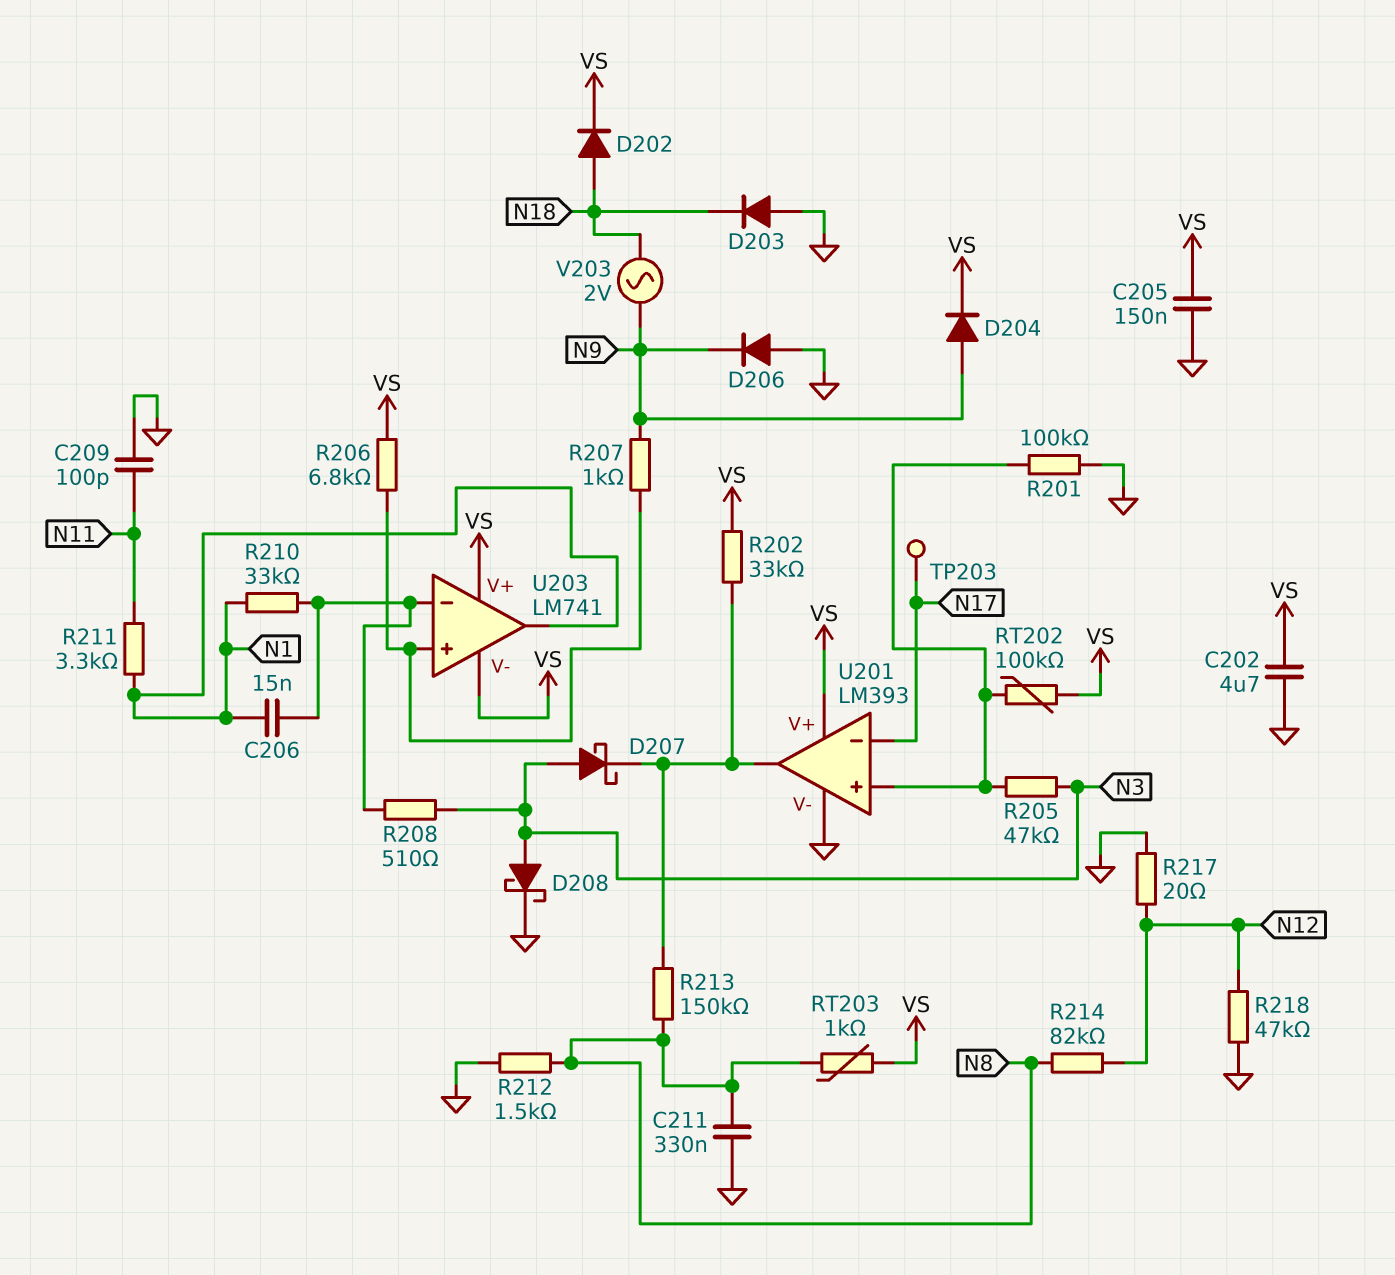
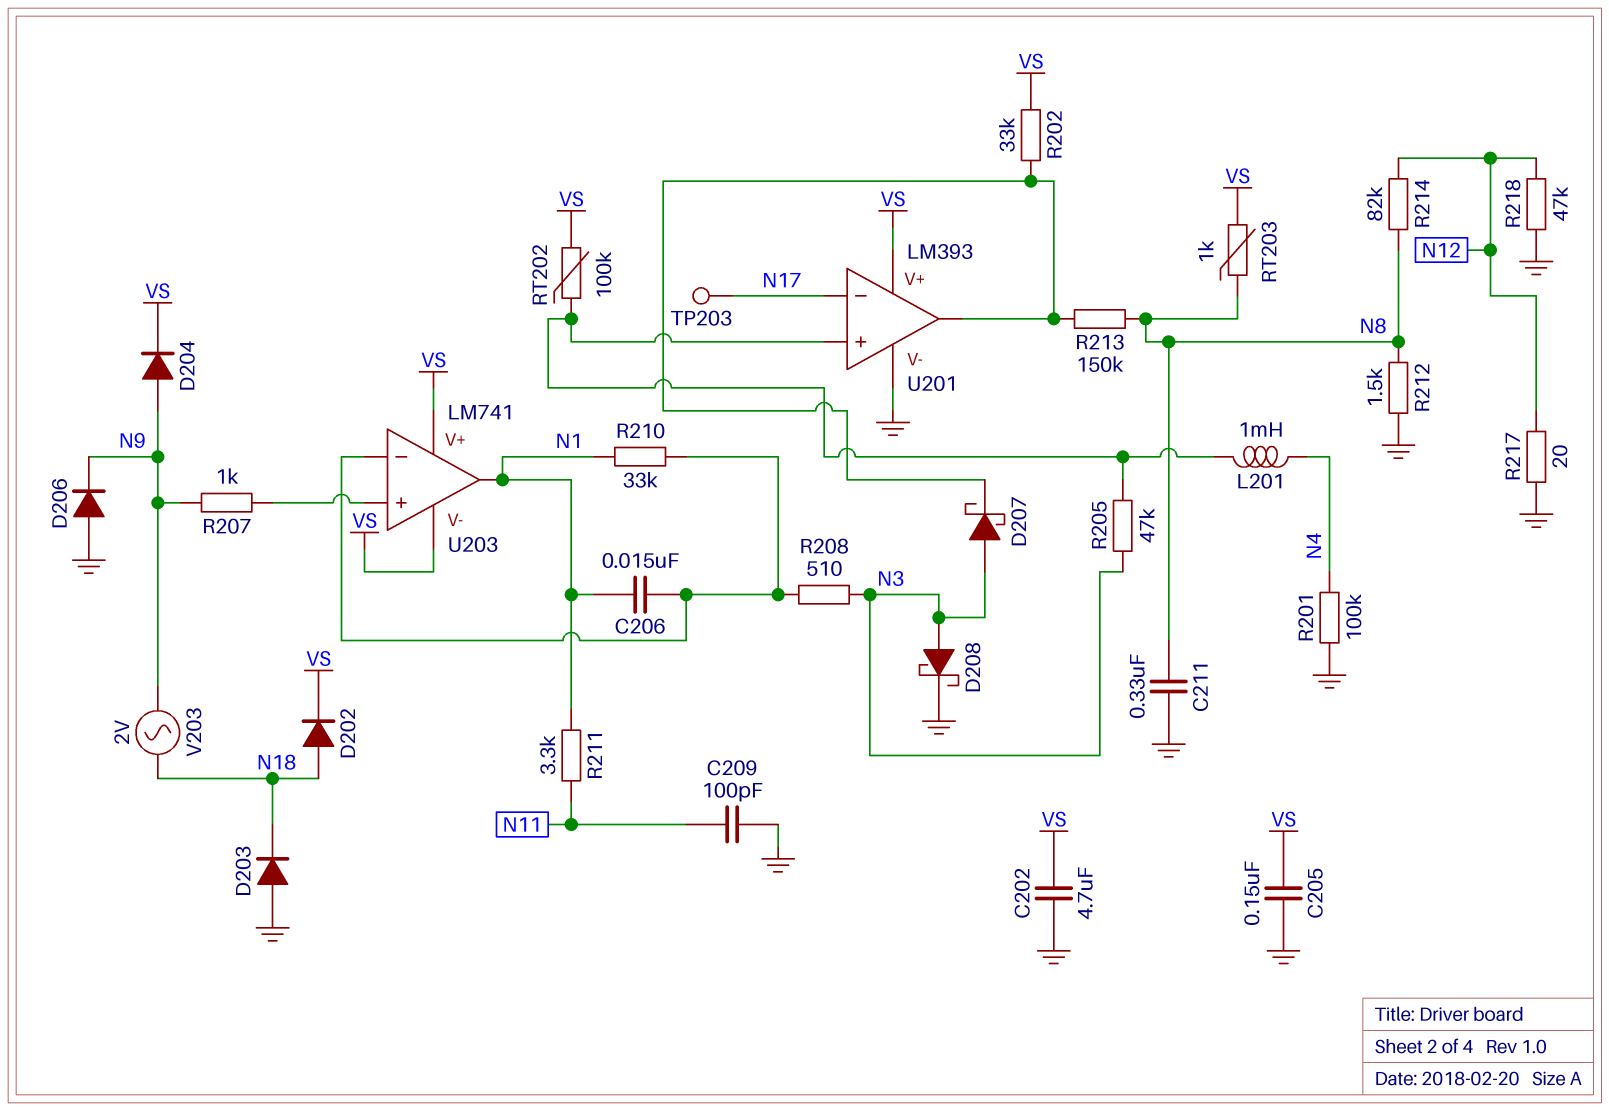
L201: none -> 1mH (N4, U201/in+)
R201: 100k (GND, U201/in+) -> 100k (GND, N4)
R206: 6.8k (U203/in+, VS) -> none

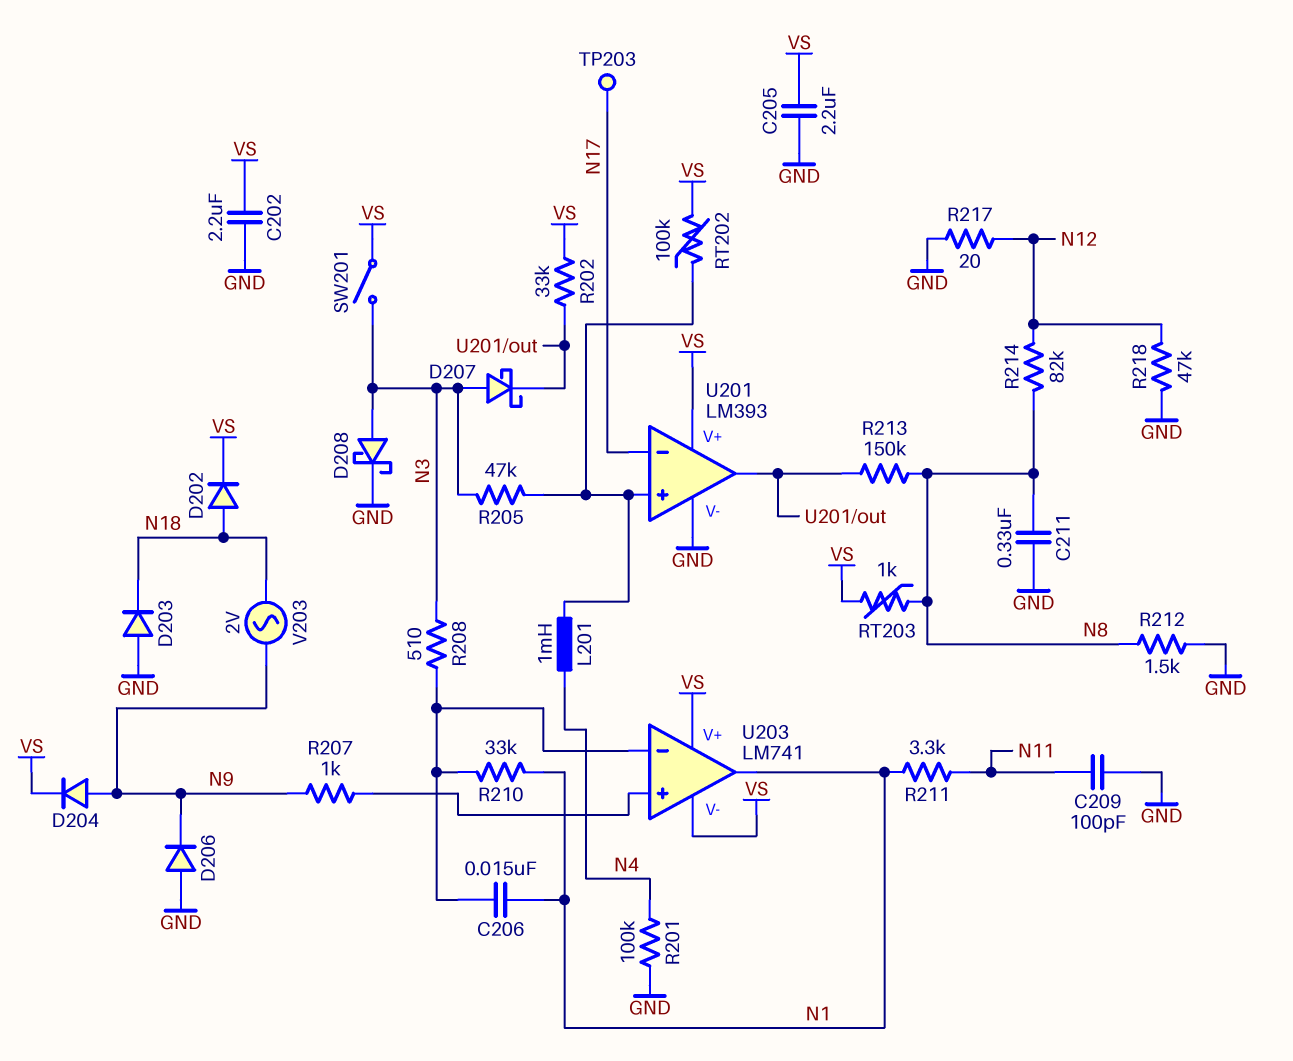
C202: 4.7uF (GND, VS) -> 2.2uF (GND, VS)
C205: 150nF (GND, VS) -> 2.2uF (GND, VS)
SW201: none -> switch (N3, VS)

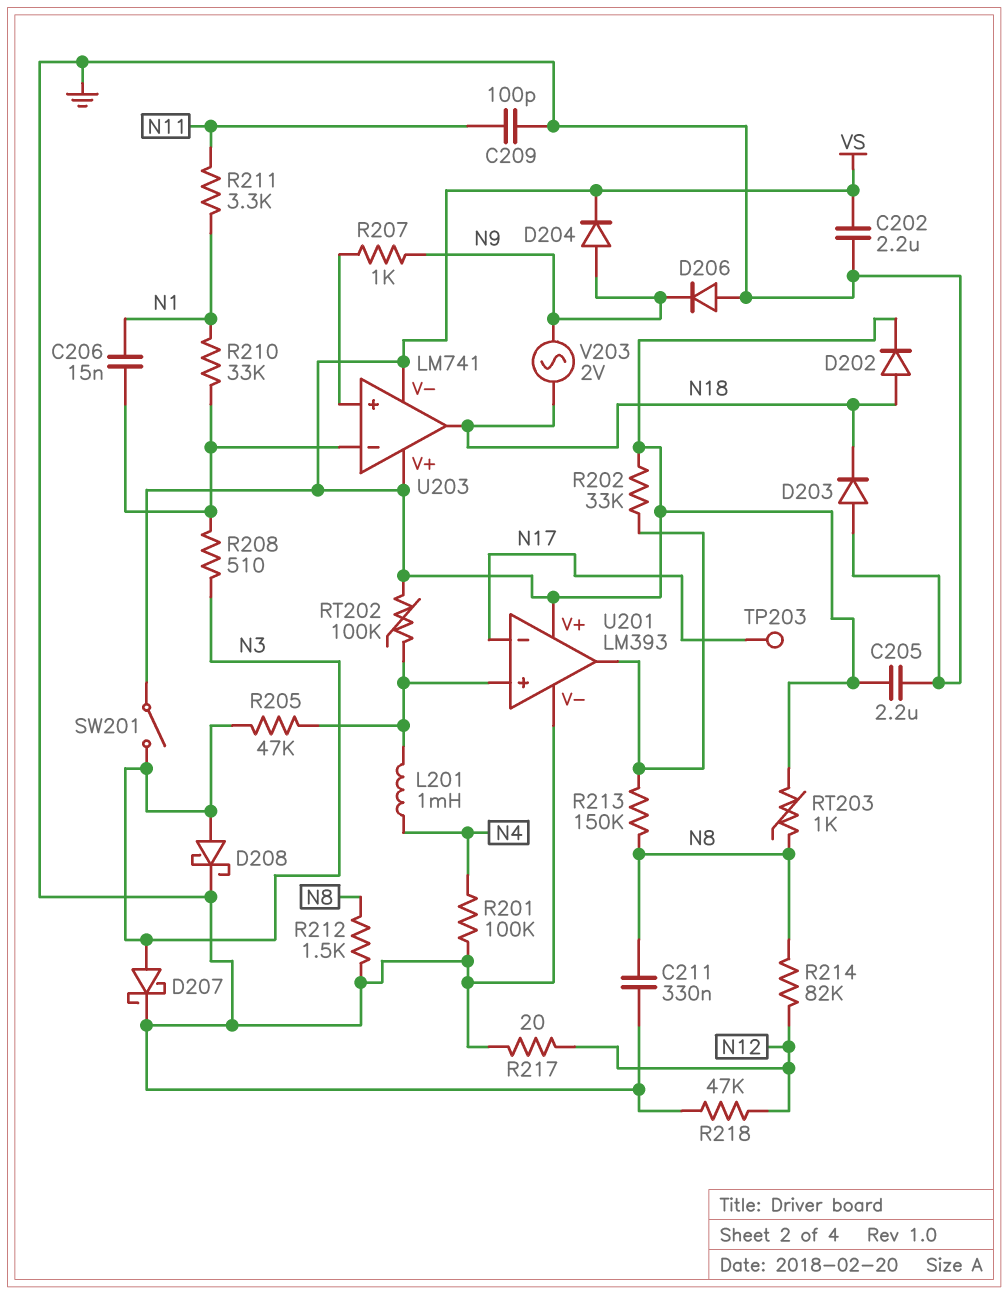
D207: schottky (A N3, K U201/out) -> schottky (A N3, K GND)
U203 pin out: N1 -> N18

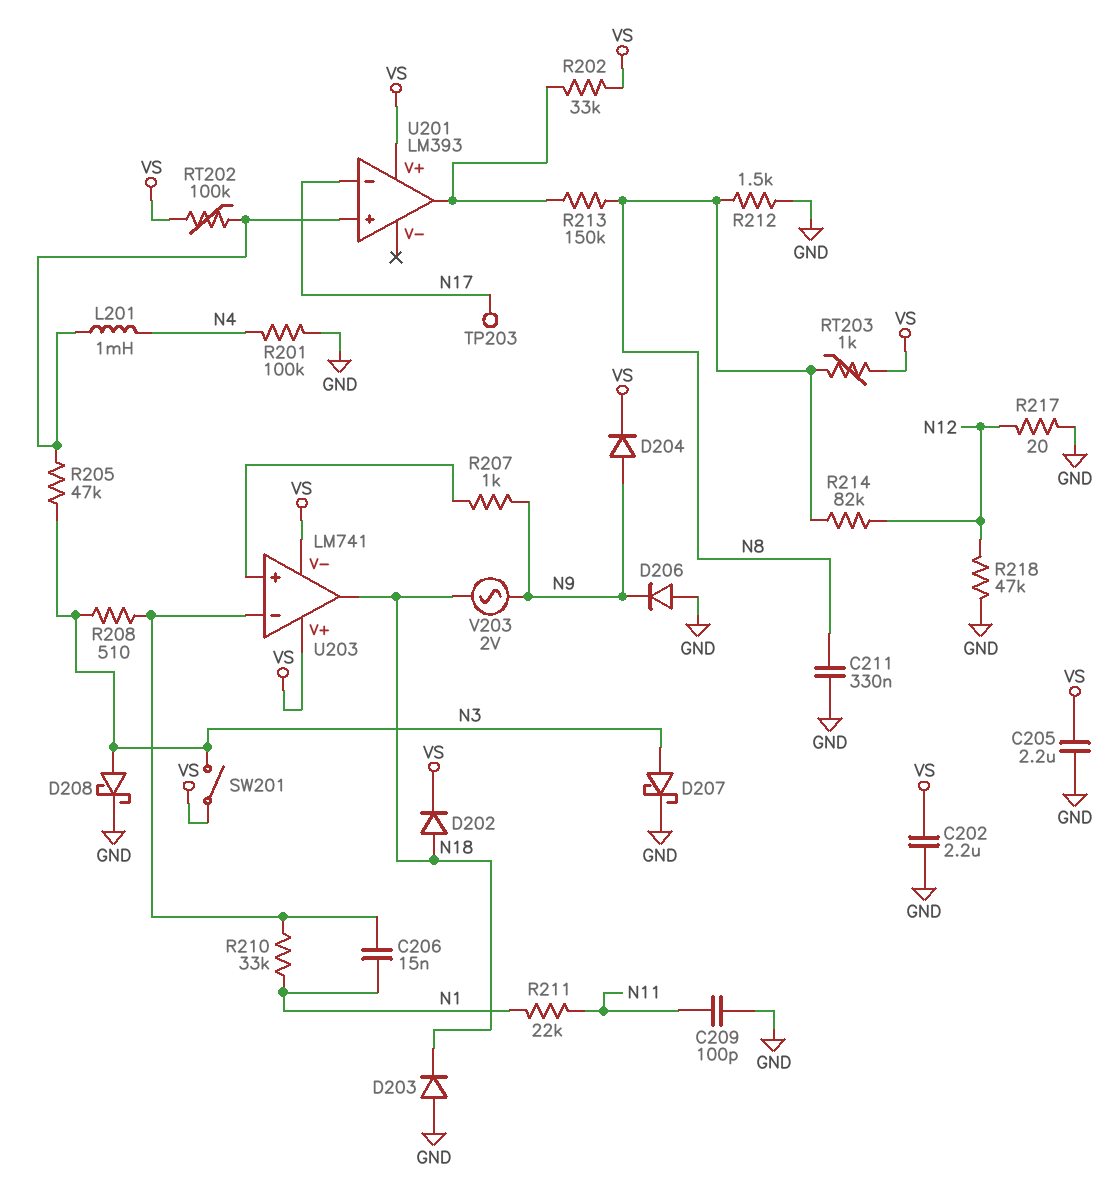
R211: 3.3k (N1, N11) -> 22k (N1, N11)
U201 pin V-: GND -> none

